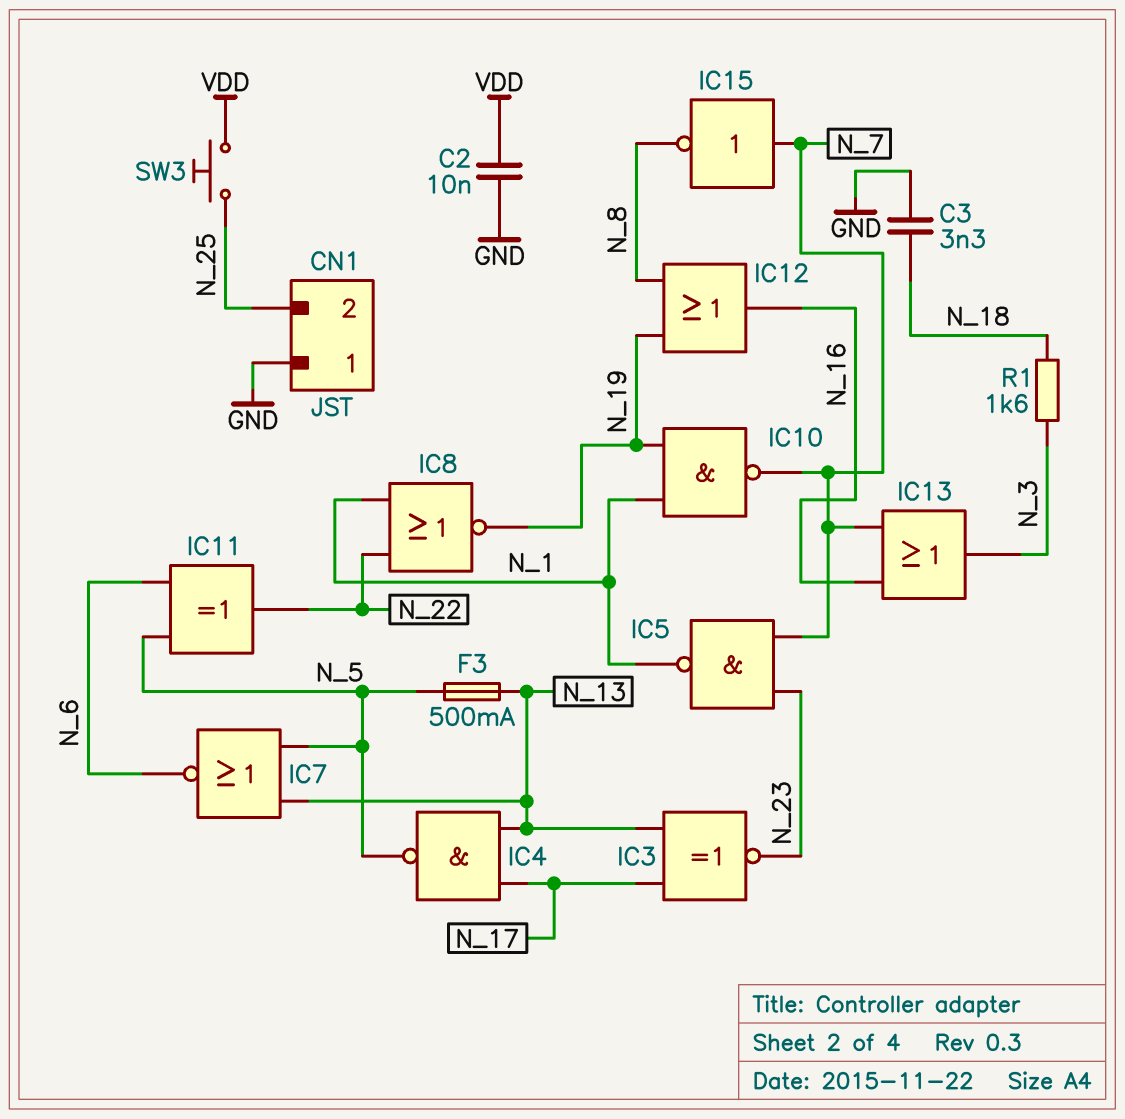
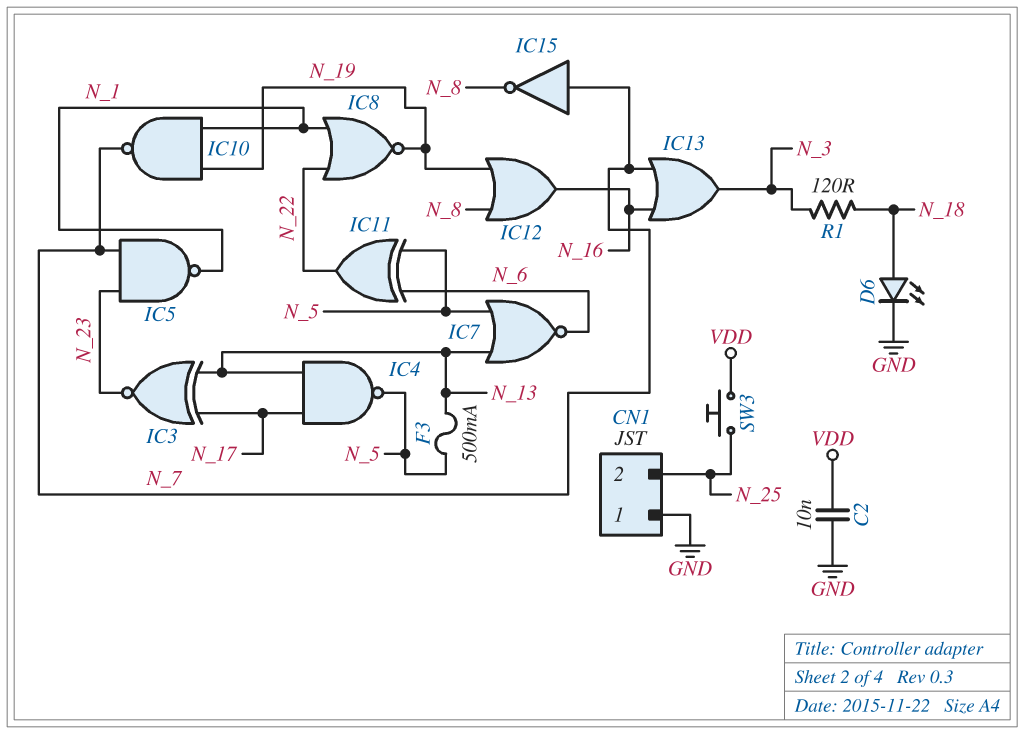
C3: 3.3nF (GND, N_18) -> none
D6: none -> LED (A N_18, K GND)
R1: 1.6k (N_3, N_18) -> 120 (N_3, N_18)

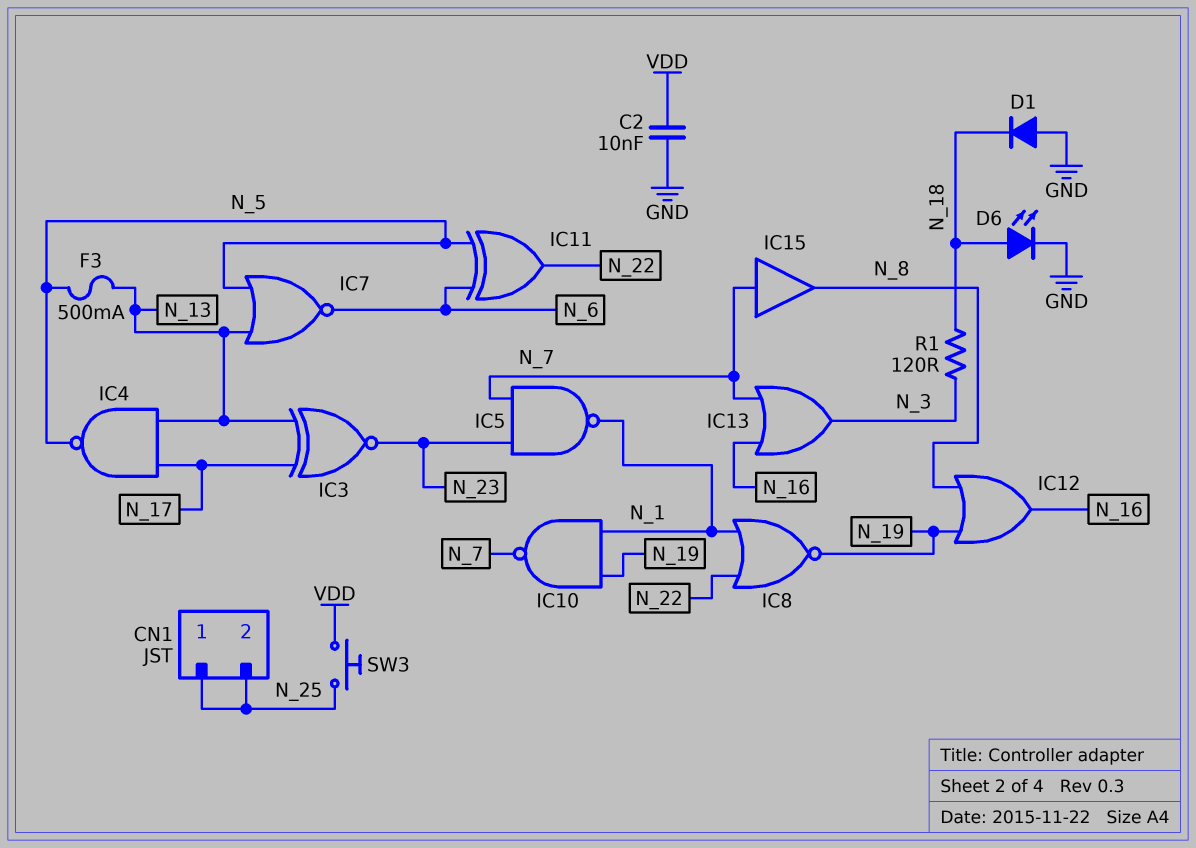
CN1 pin 1: GND -> N_25
D1: none -> diode (A GND, K N_18)
IC15: NOT (in N_7, out N_8) -> buffer (in N_7, out N_8)

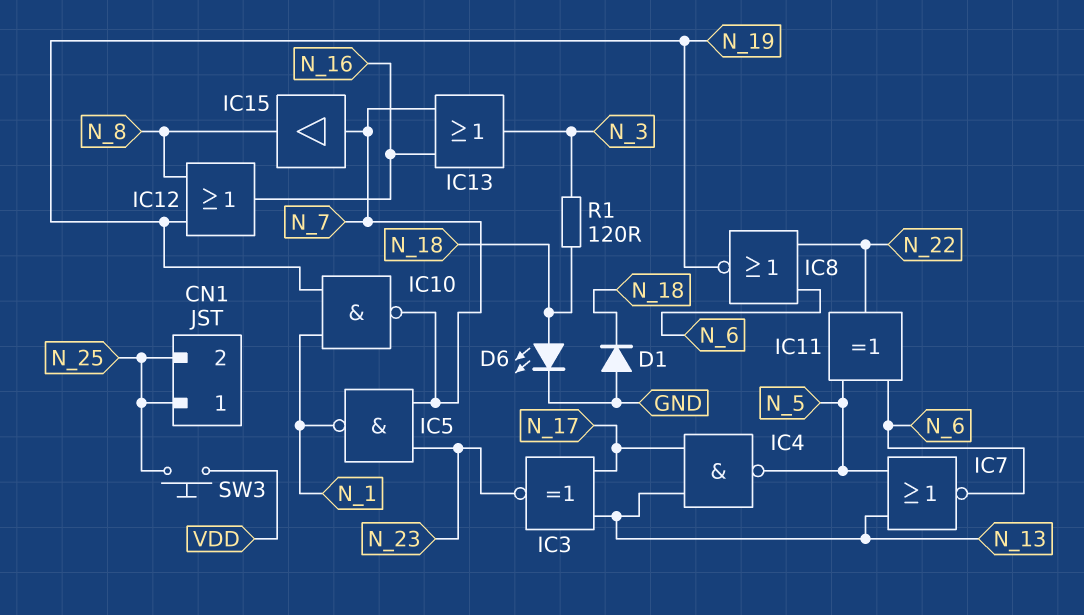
C2: 10nF (GND, VDD) -> none
F3: 500mA (N_5, N_13) -> none
IC8: NOR (in N_1, in N_22, out N_19) -> NOR (in N_6, in N_22, out N_19)

